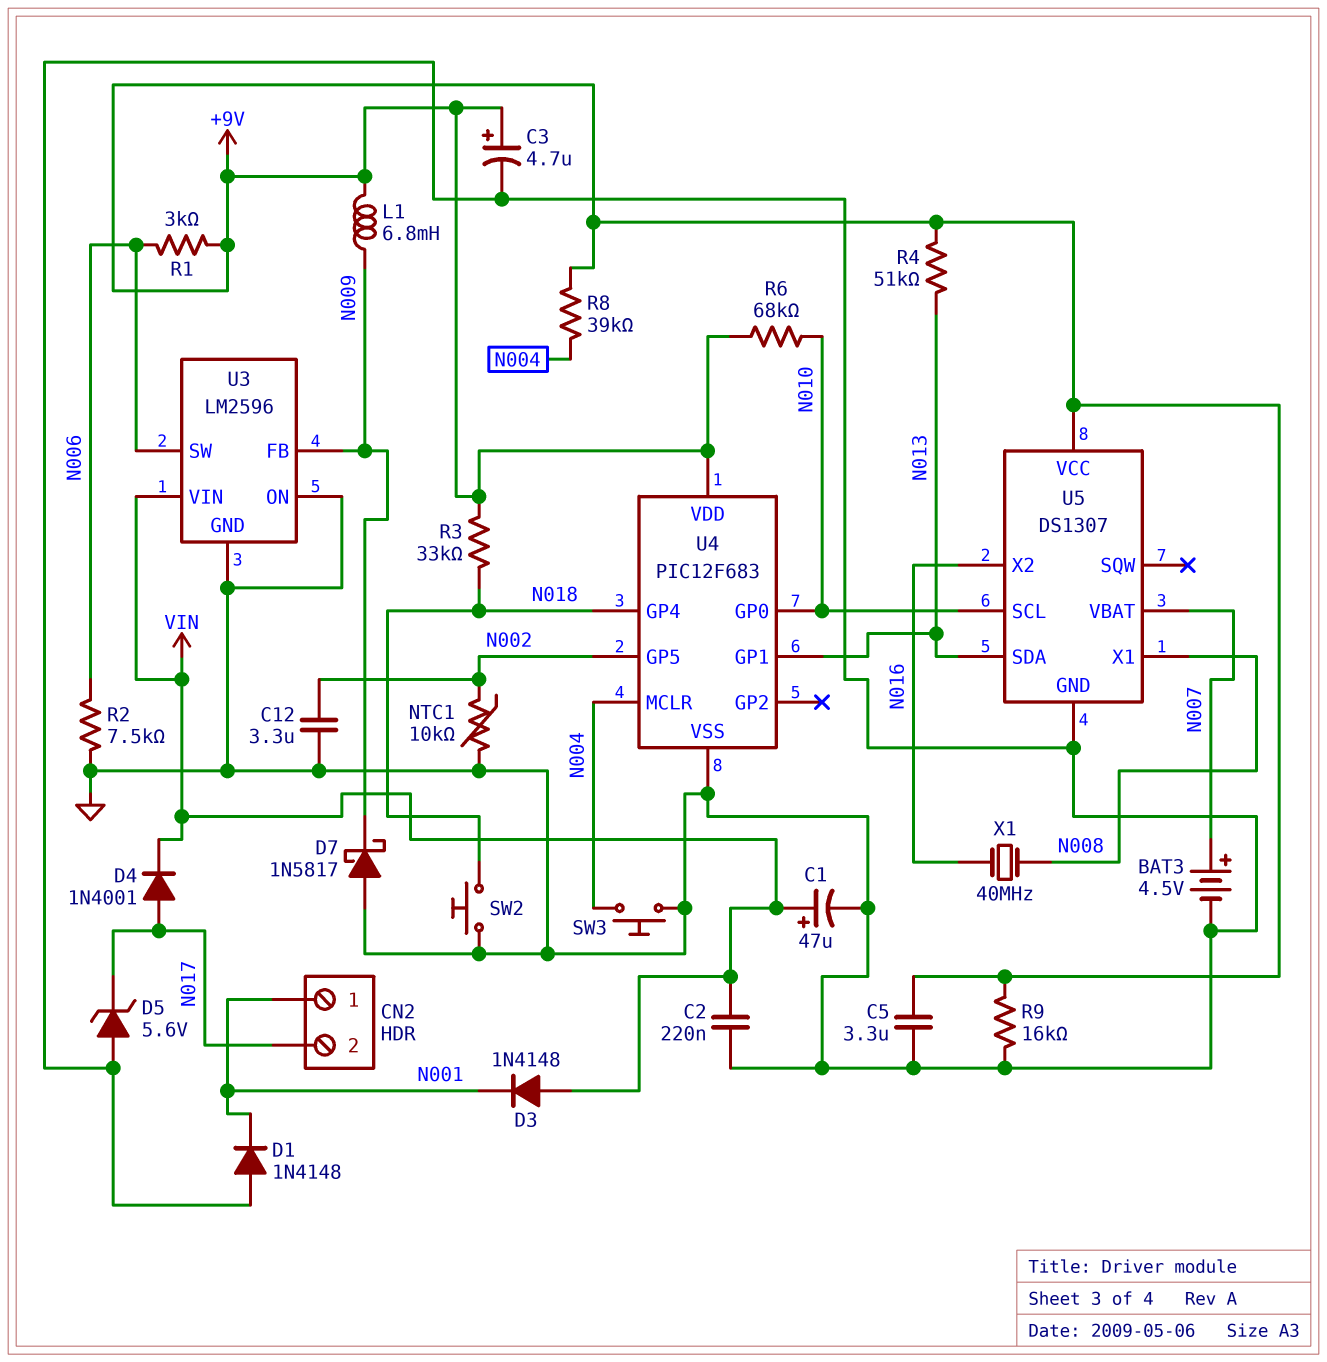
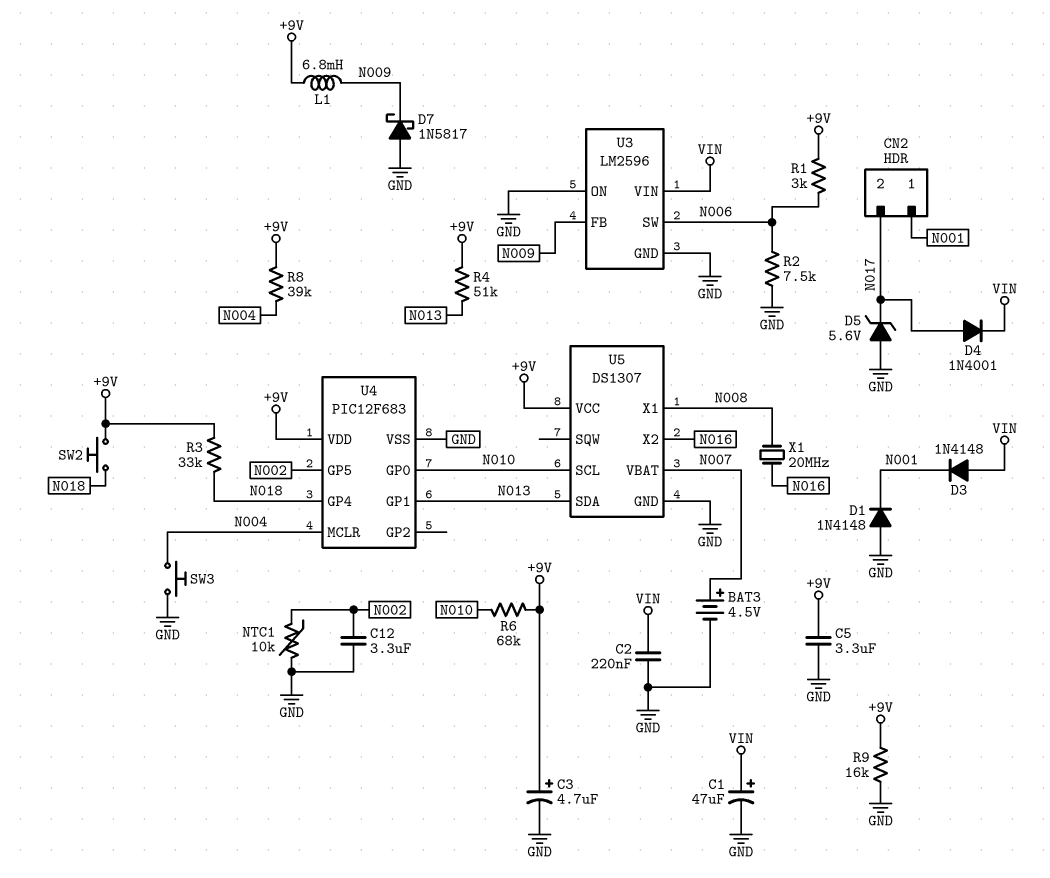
SW2: button (GND, N018) -> button (+9V, N018)
X1: 40MHz (N008, N016) -> 20MHz (N008, N016)

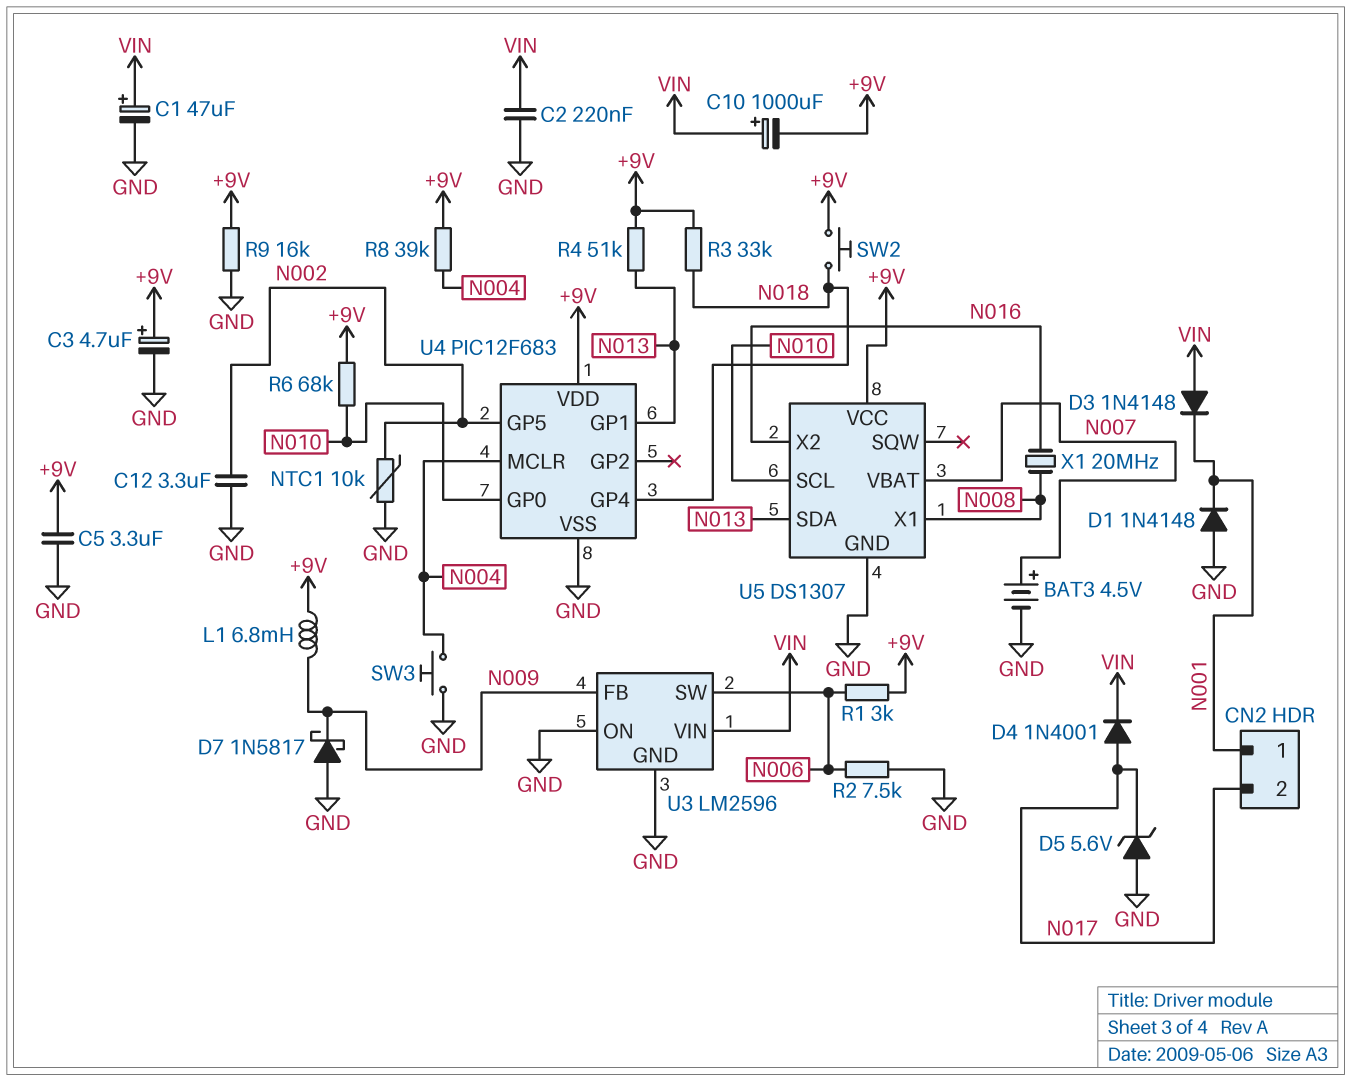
C10: none -> 1000uF (plus VIN, minus +9V)

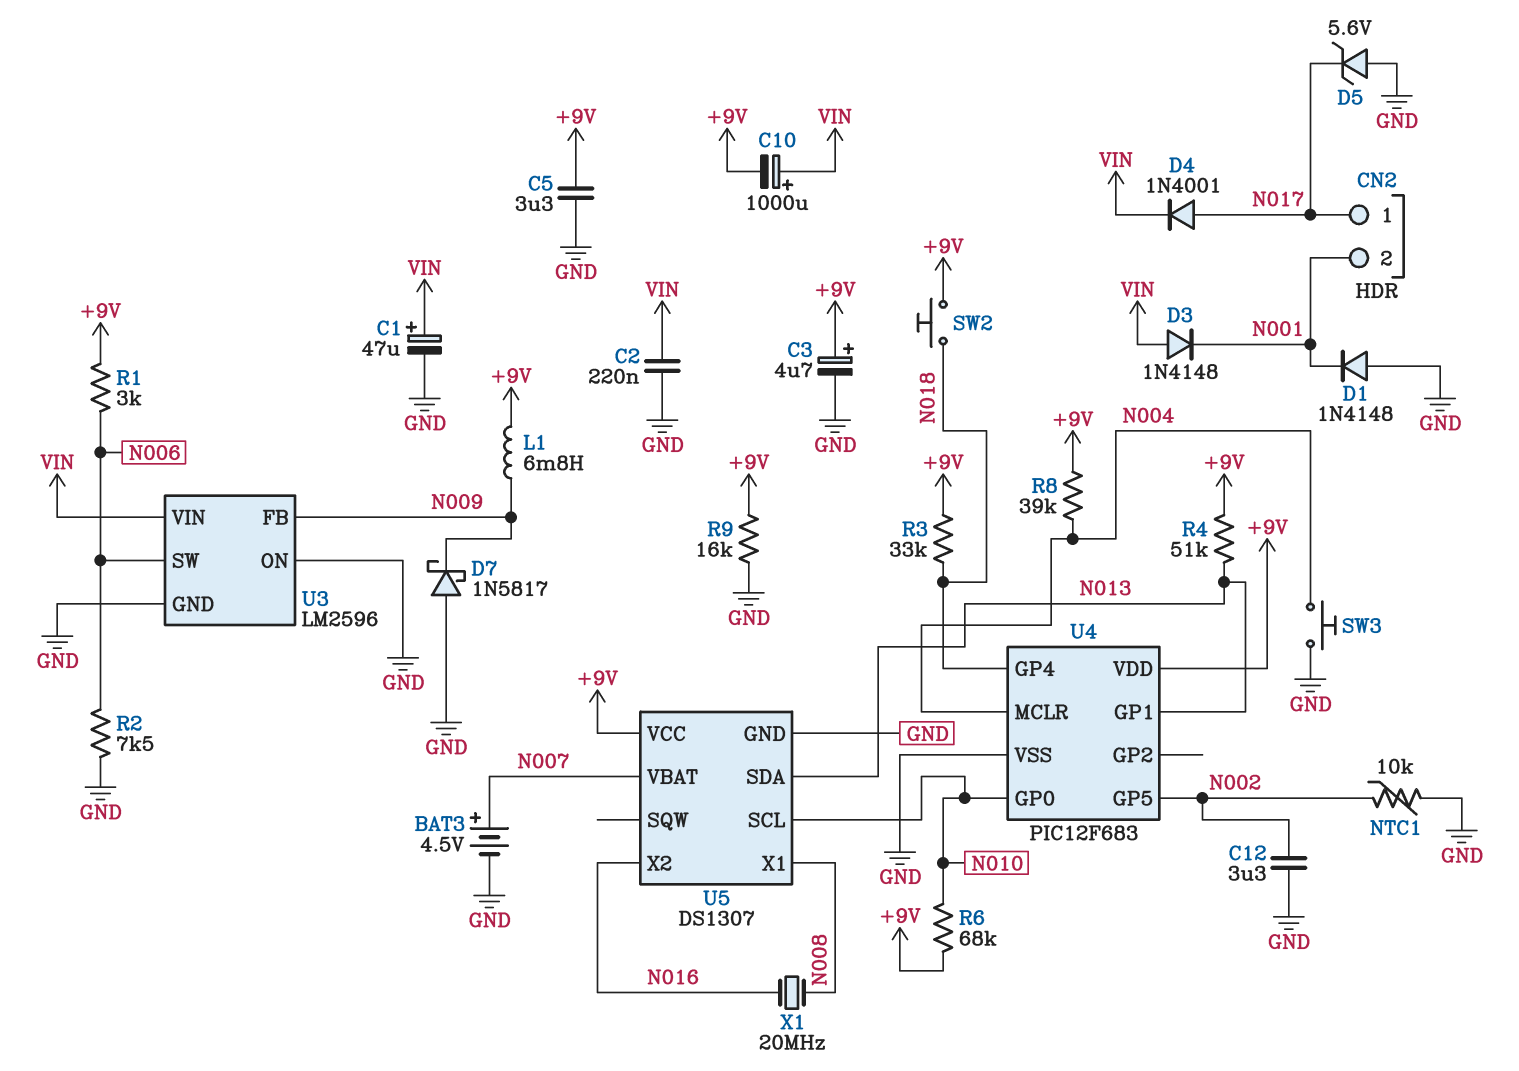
CN2 pin 1: N001 -> N017
CN2 pin 2: N017 -> N001

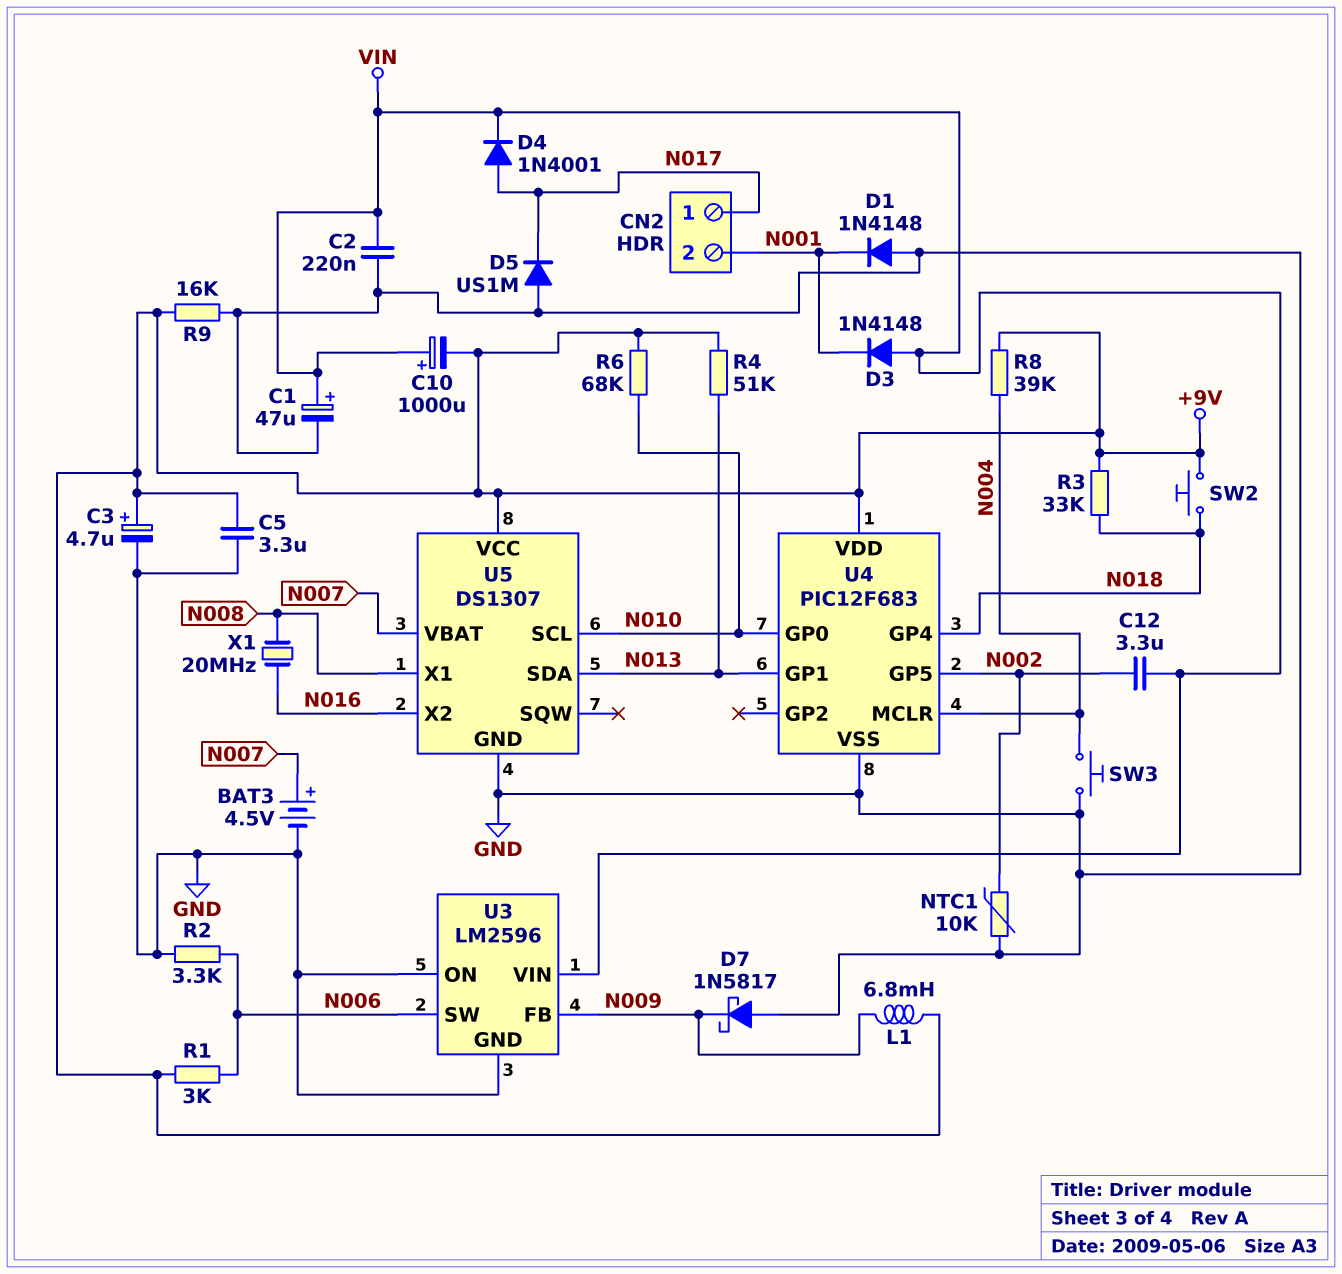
C12: 3.3uF (GND, N002) -> 3.3uF (N002, VIN)
D5: zener 5.6V (A GND, K N017) -> diode US1M (A GND, K N017)
R2: 7.5k (GND, N006) -> 3.3k (GND, N006)

